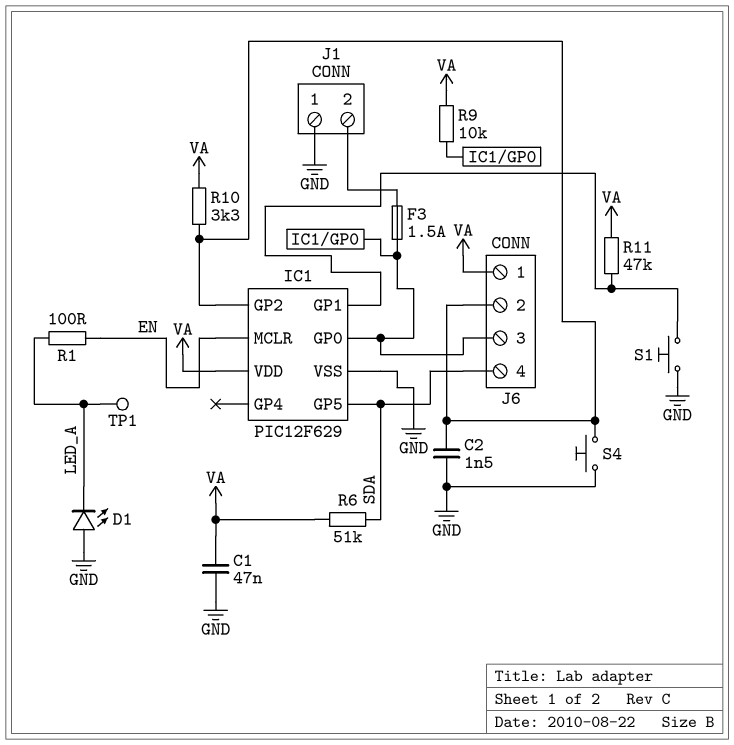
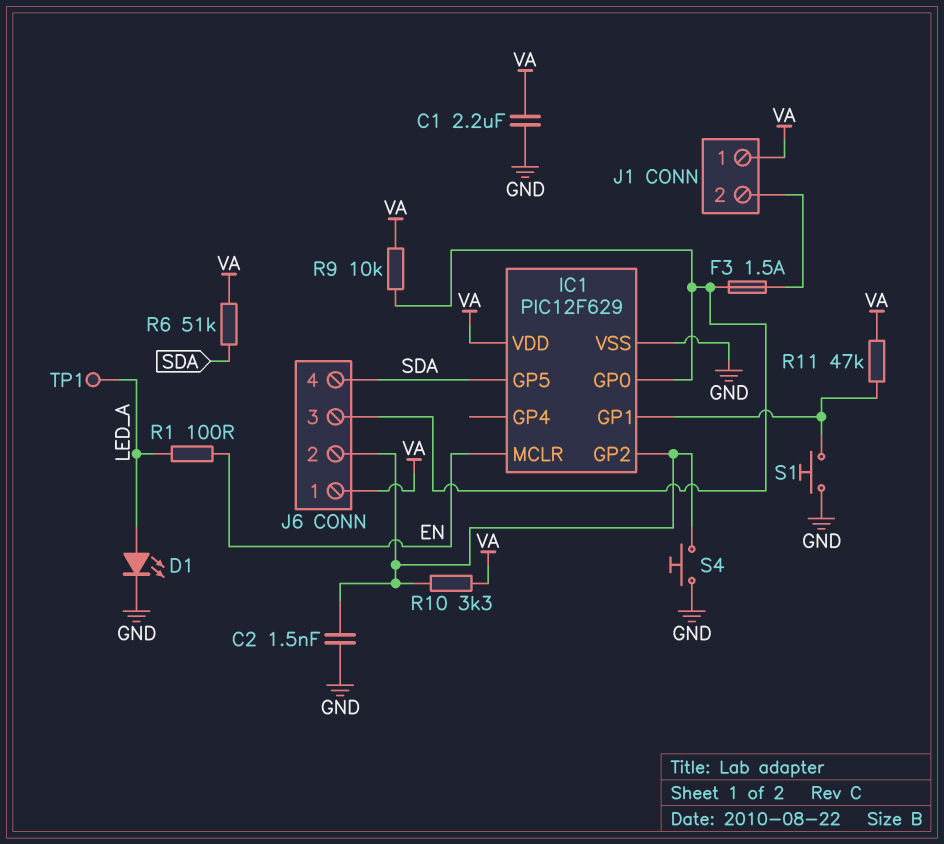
C1: 47nF (GND, VA) -> 2.2uF (GND, VA)
D1: LED (A GND, K LED_A) -> LED (A LED_A, K GND)
J1 pin 1: GND -> VA

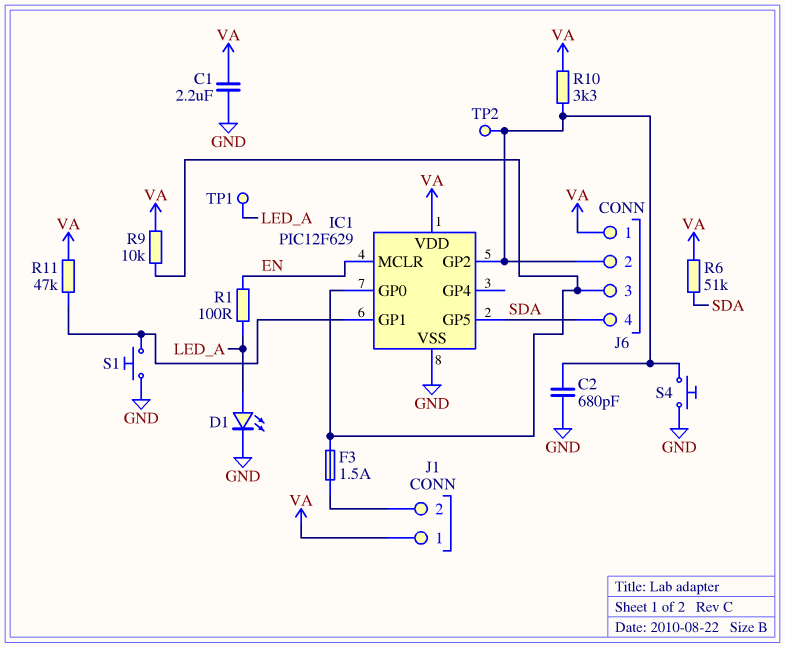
C2: 1.5nF (GND, IC1/GP2) -> 680pF (GND, IC1/GP2)
TP2: none -> test point (IC1/GP2)

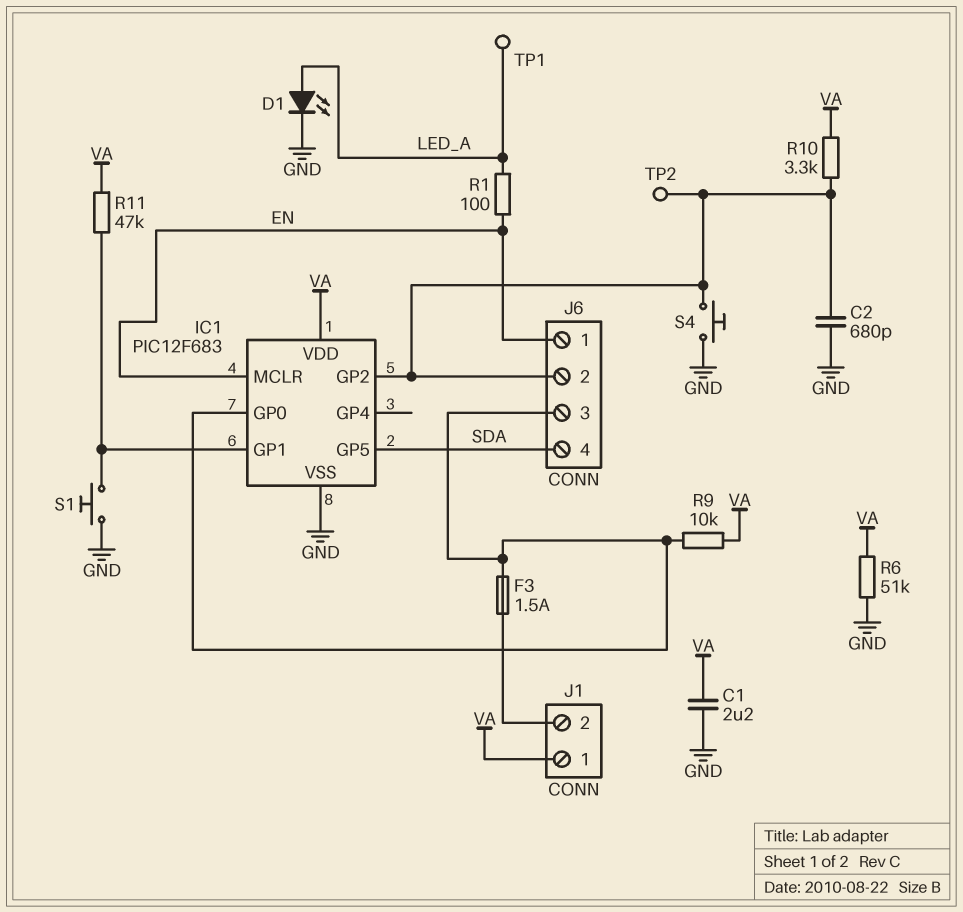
IC1: PIC12F629 -> PIC12F683
J6 pin 1: VA -> EN
R6: 51k (SDA, VA) -> 51k (GND, VA)

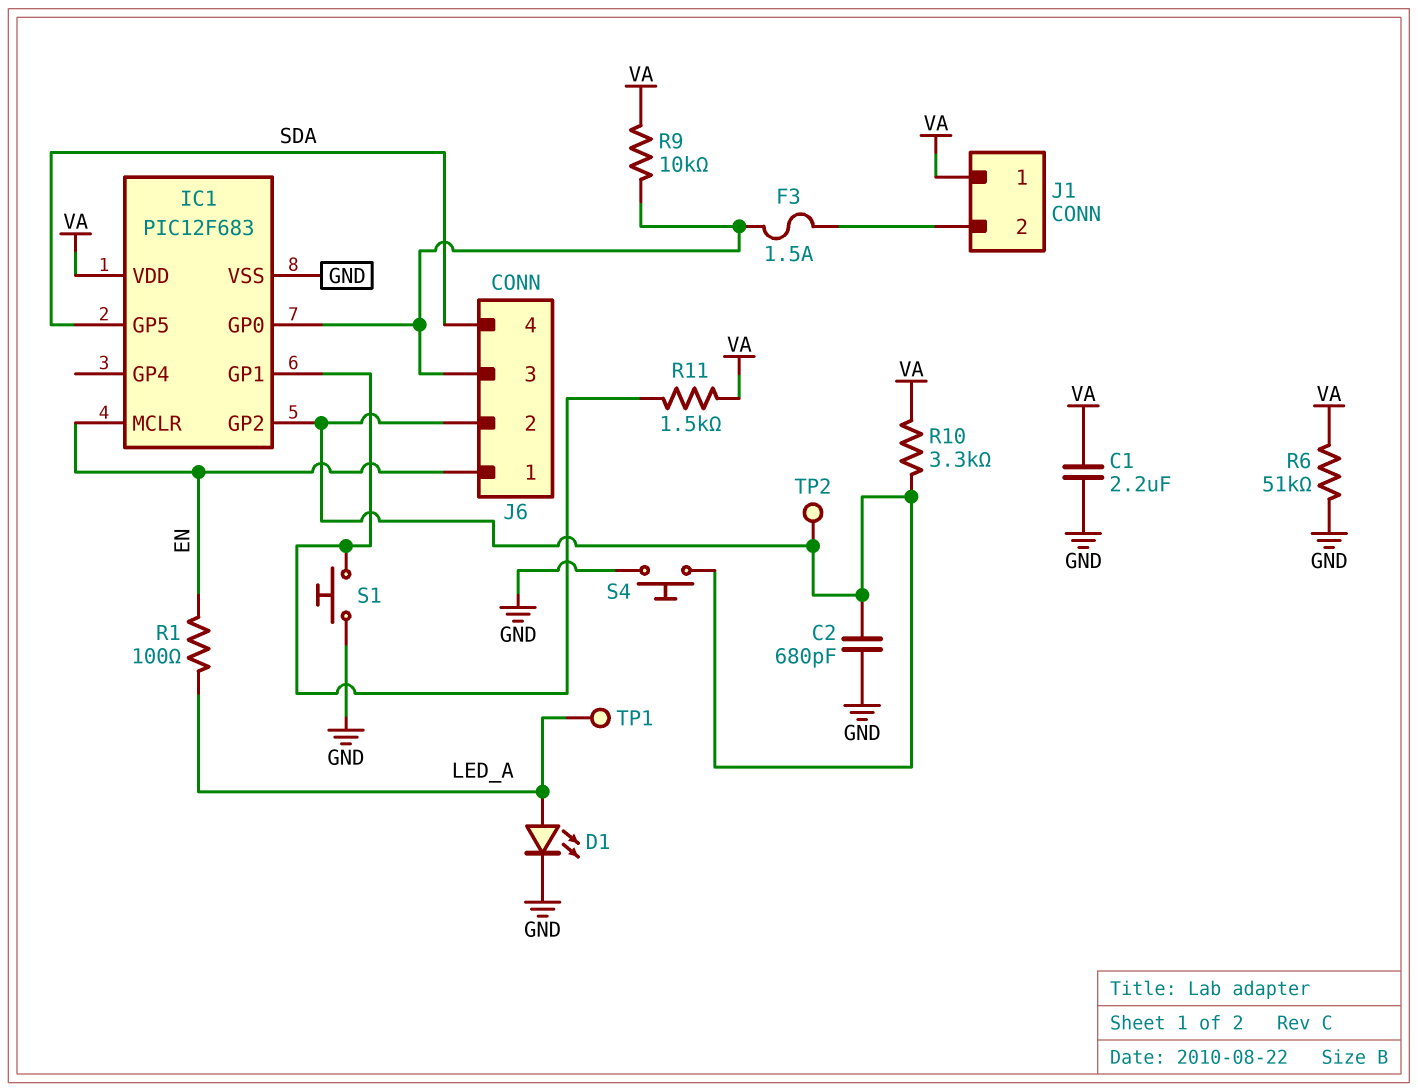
R11: 47k (IC1/GP1, VA) -> 1.5k (IC1/GP1, VA)

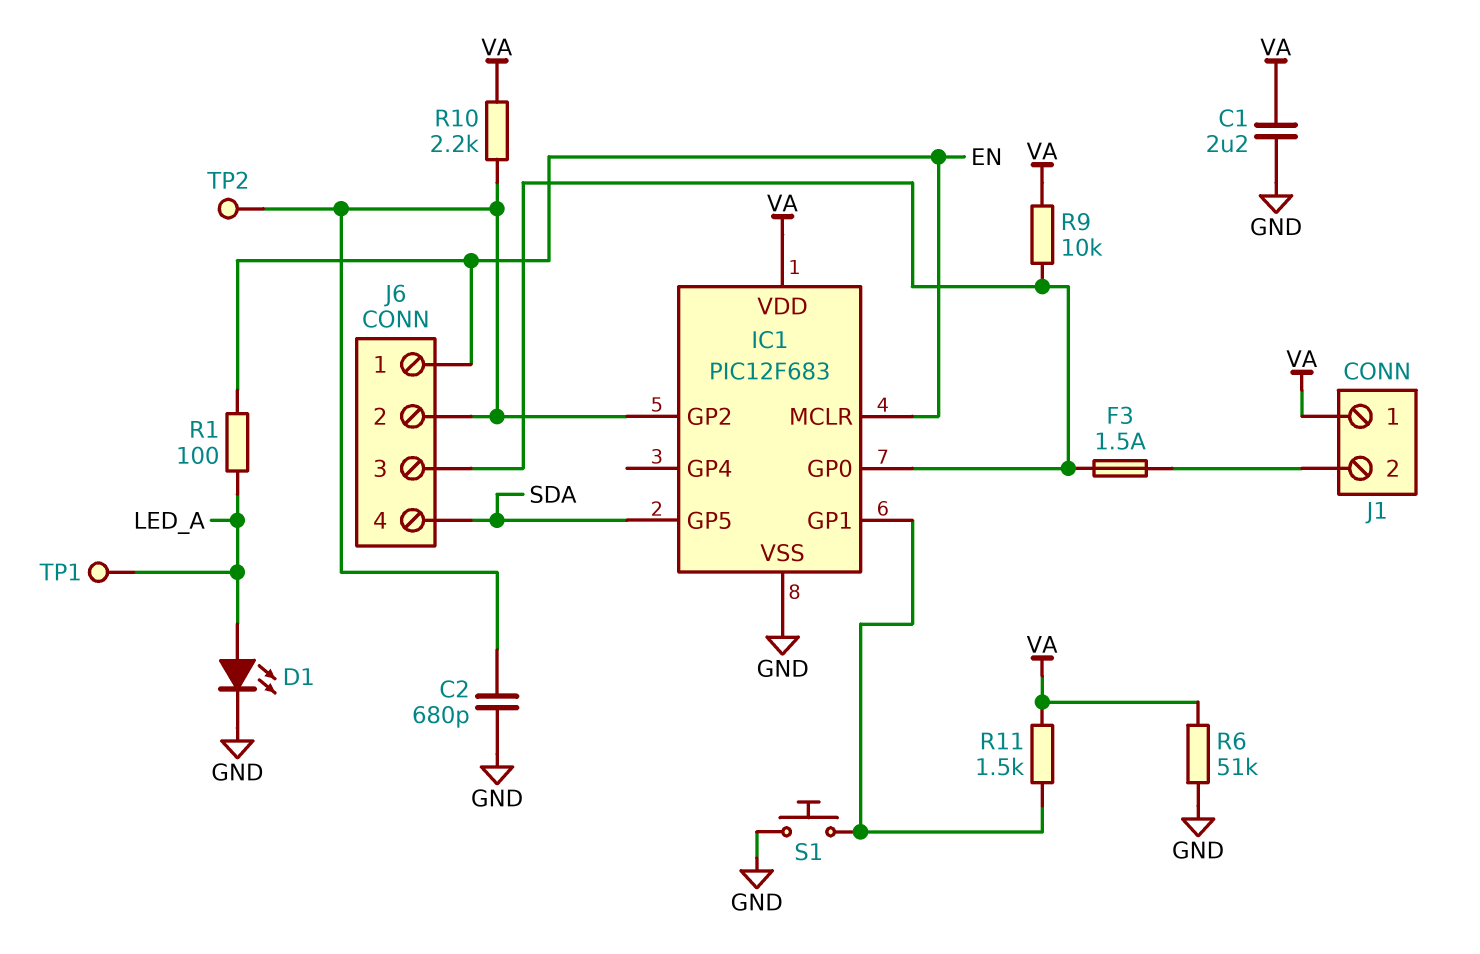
R10: 3.3k (IC1/GP2, VA) -> 2.2k (IC1/GP2, VA)
S4: button (GND, IC1/GP2) -> none

